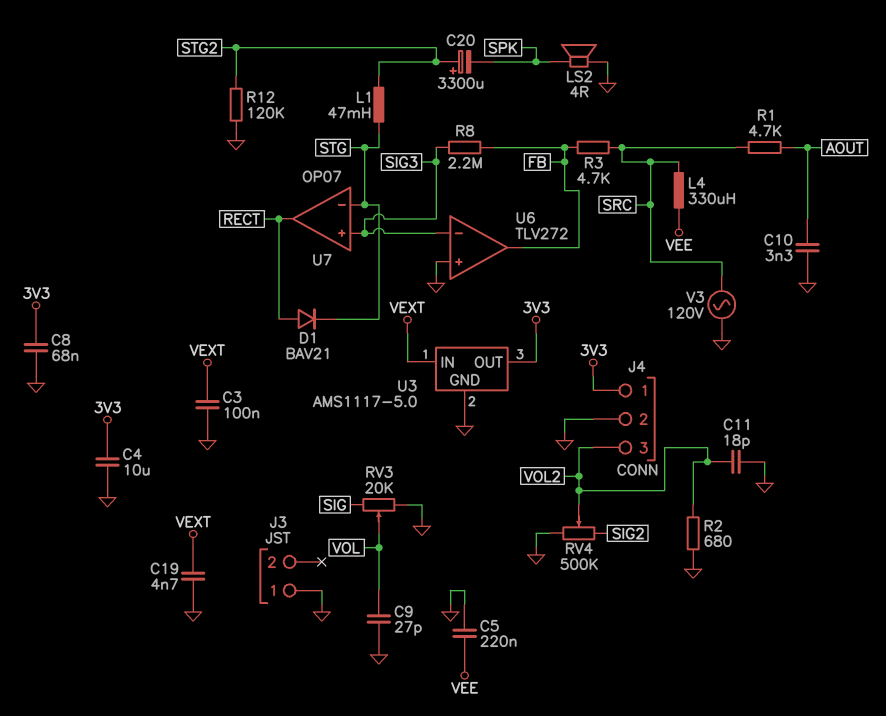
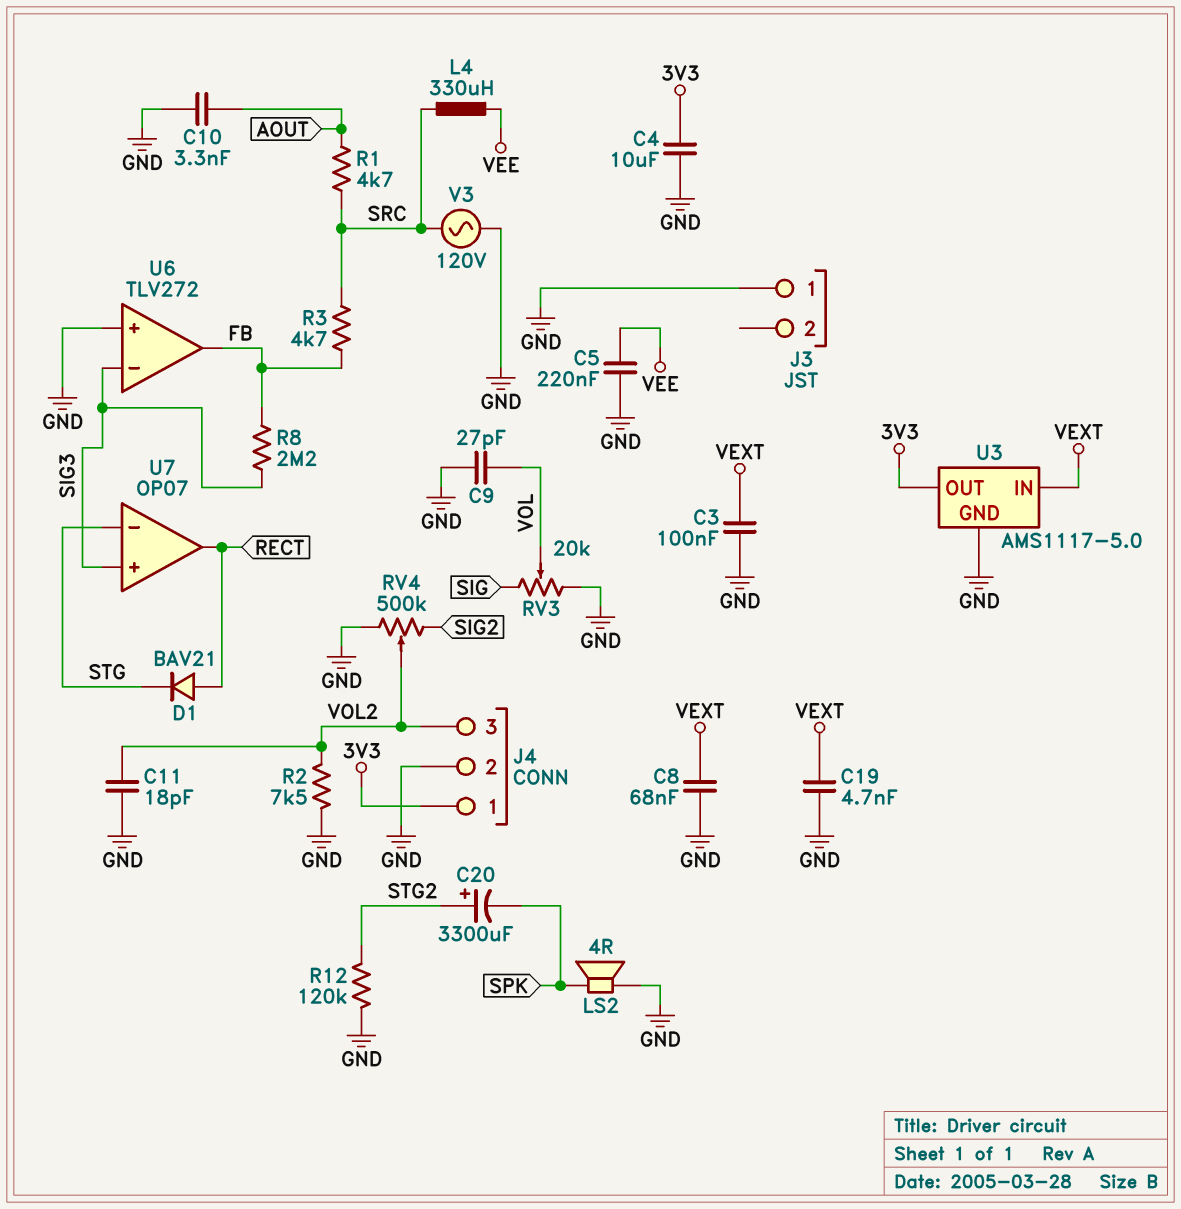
C8: 68nF (3V3, GND) -> 68nF (GND, VEXT)
L1: 47mH (STG, STG2) -> none
R2: 680 (GND, VOL2) -> 7.5k (GND, VOL2)

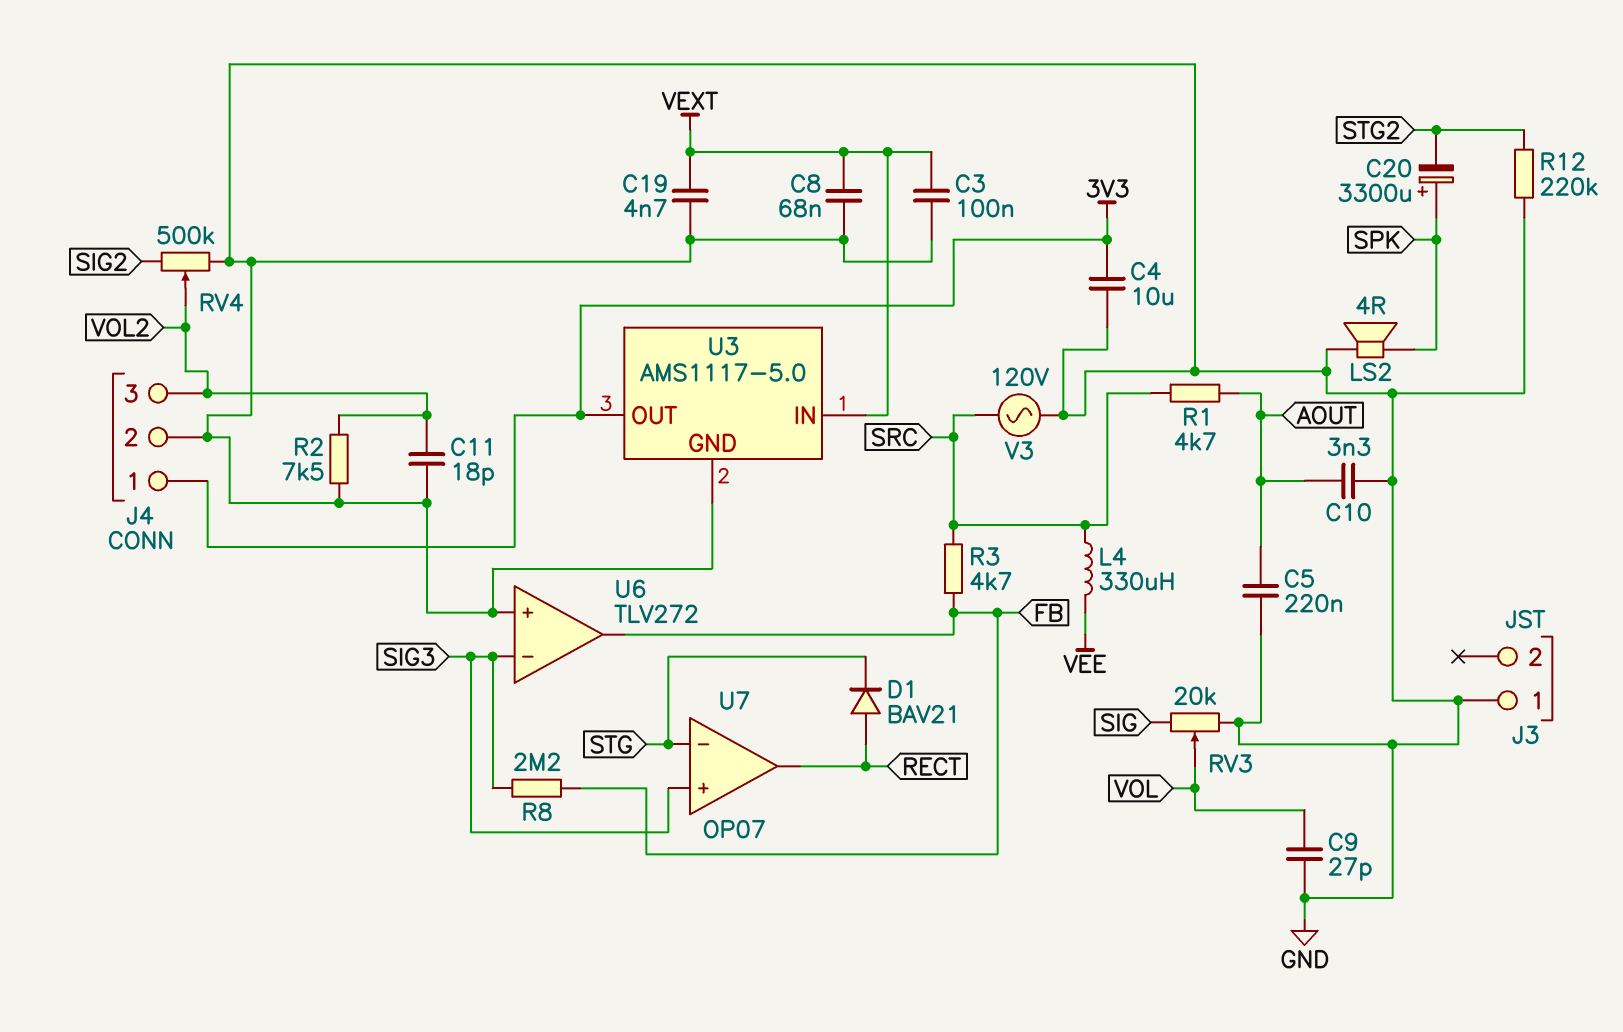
C5: 220nF (GND, VEE) -> 220nF (AOUT, GND)
C20: 3300uF (plus STG2, minus SPK) -> 3300uF (plus SPK, minus STG2)
R12: 120k (GND, STG2) -> 220k (GND, STG2)

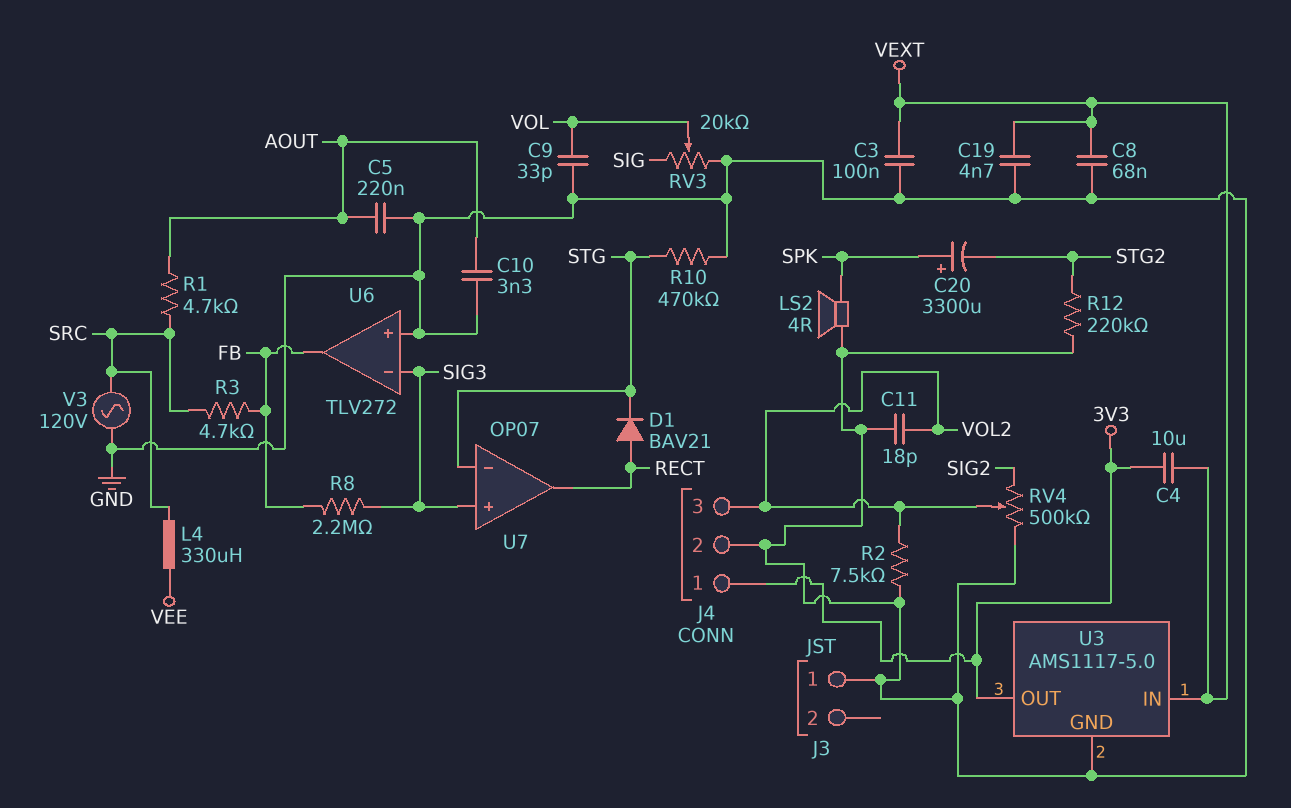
C4: 10uF (3V3, GND) -> 10uF (3V3, VEXT)
C9: 27pF (GND, VOL) -> 33pF (GND, VOL)
R10: none -> 470k (GND, STG)

